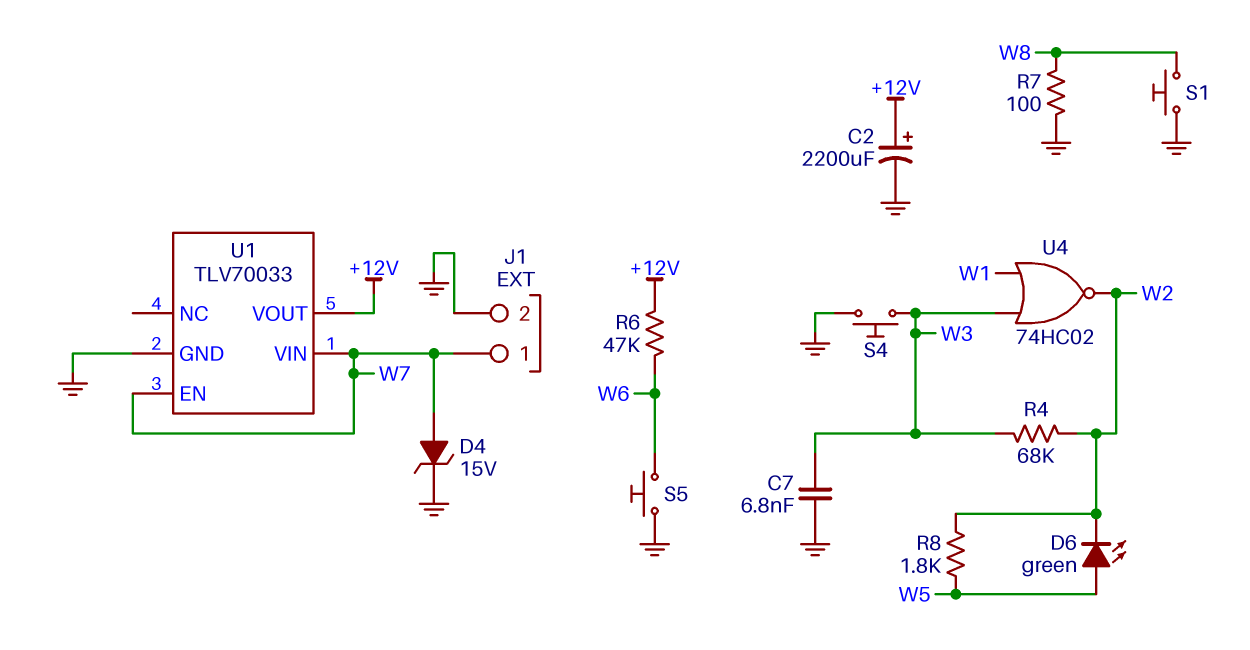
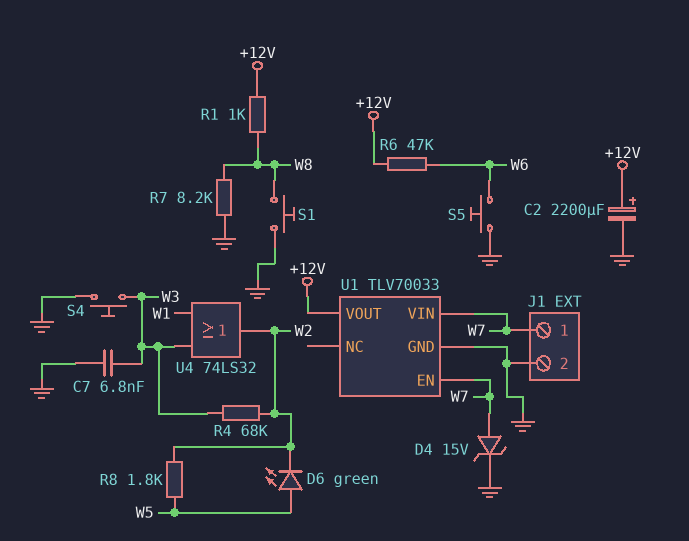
R1: none -> 1k (+12V, W8)
R7: 100 (GND, W8) -> 8.2k (GND, W8)
U4: NOR 74HC02 (in W1, in W3, out W2) -> OR 74LS32 (in W1, in W3, out W2)

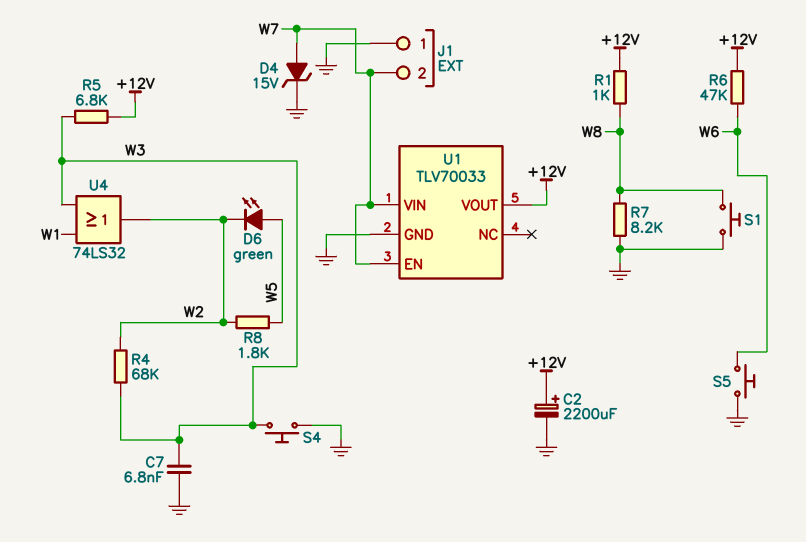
J1 pin 1: W7 -> GND
J1 pin 2: GND -> W7
R5: none -> 6.8k (+12V, W3)

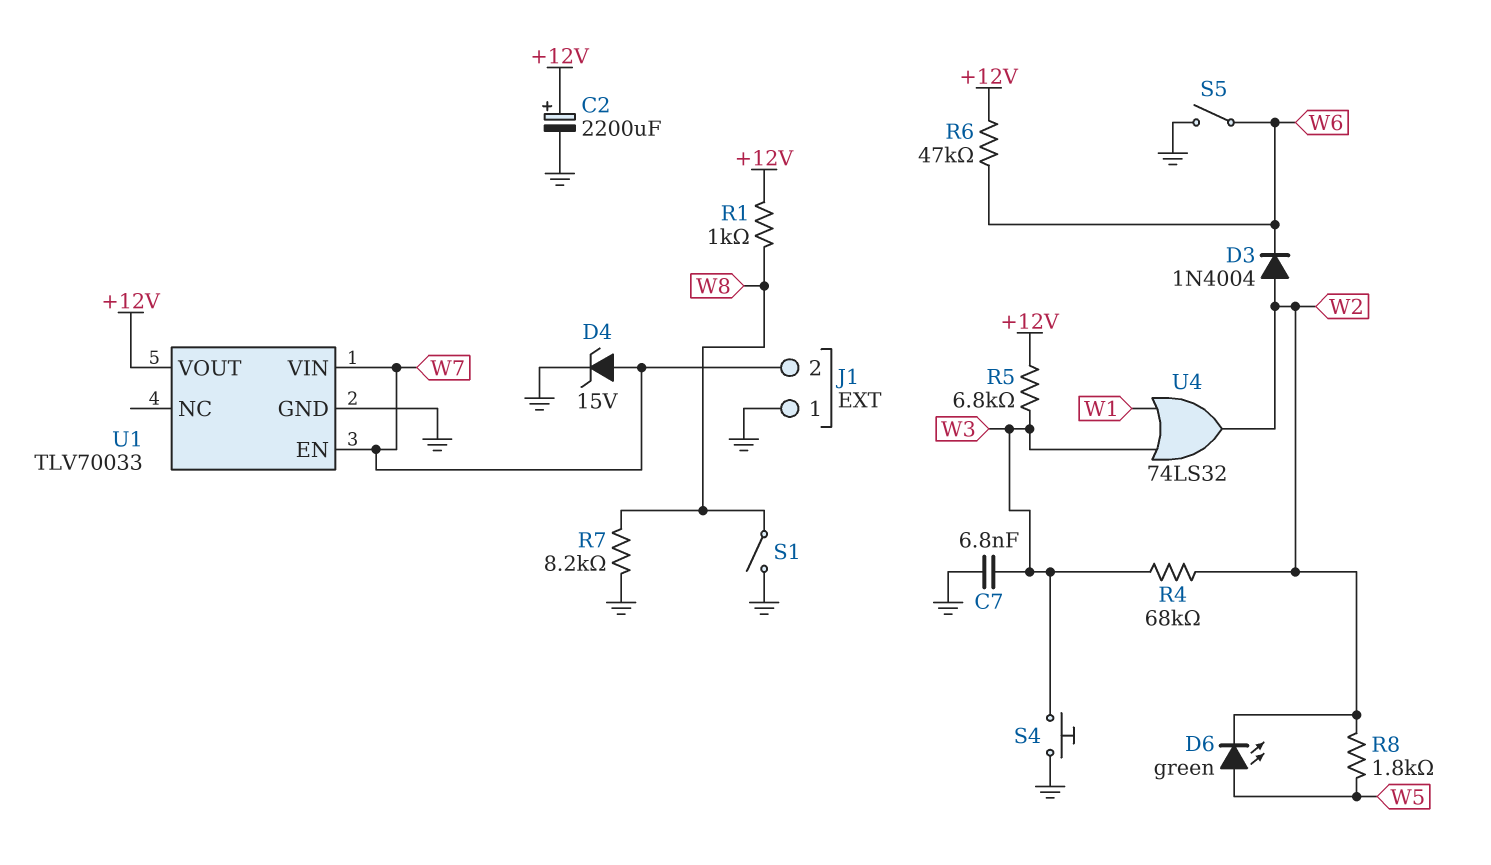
D3: none -> diode 1N4004 (A W2, K W6)
S1: button (GND, W8) -> switch (GND, W8)
S5: button (GND, W6) -> switch (GND, W6)

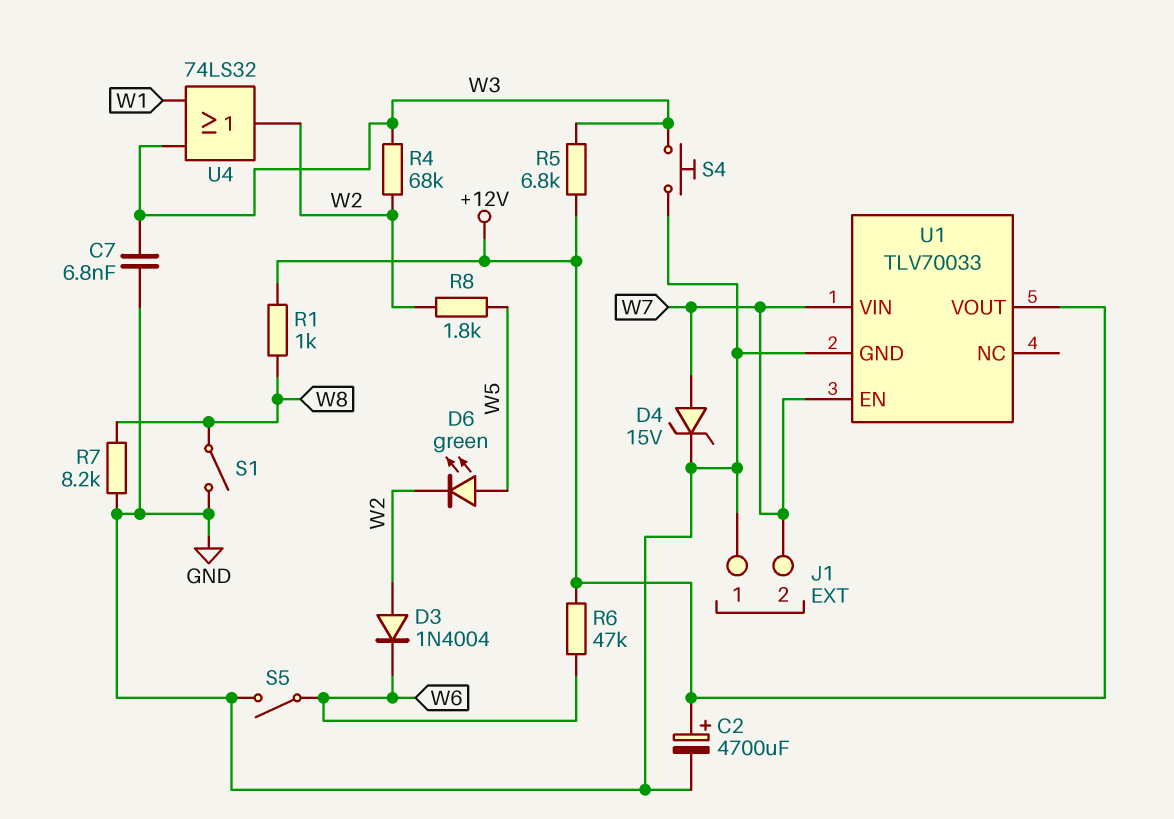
C2: 2200uF (plus +12V, minus GND) -> 4700uF (plus +12V, minus GND)

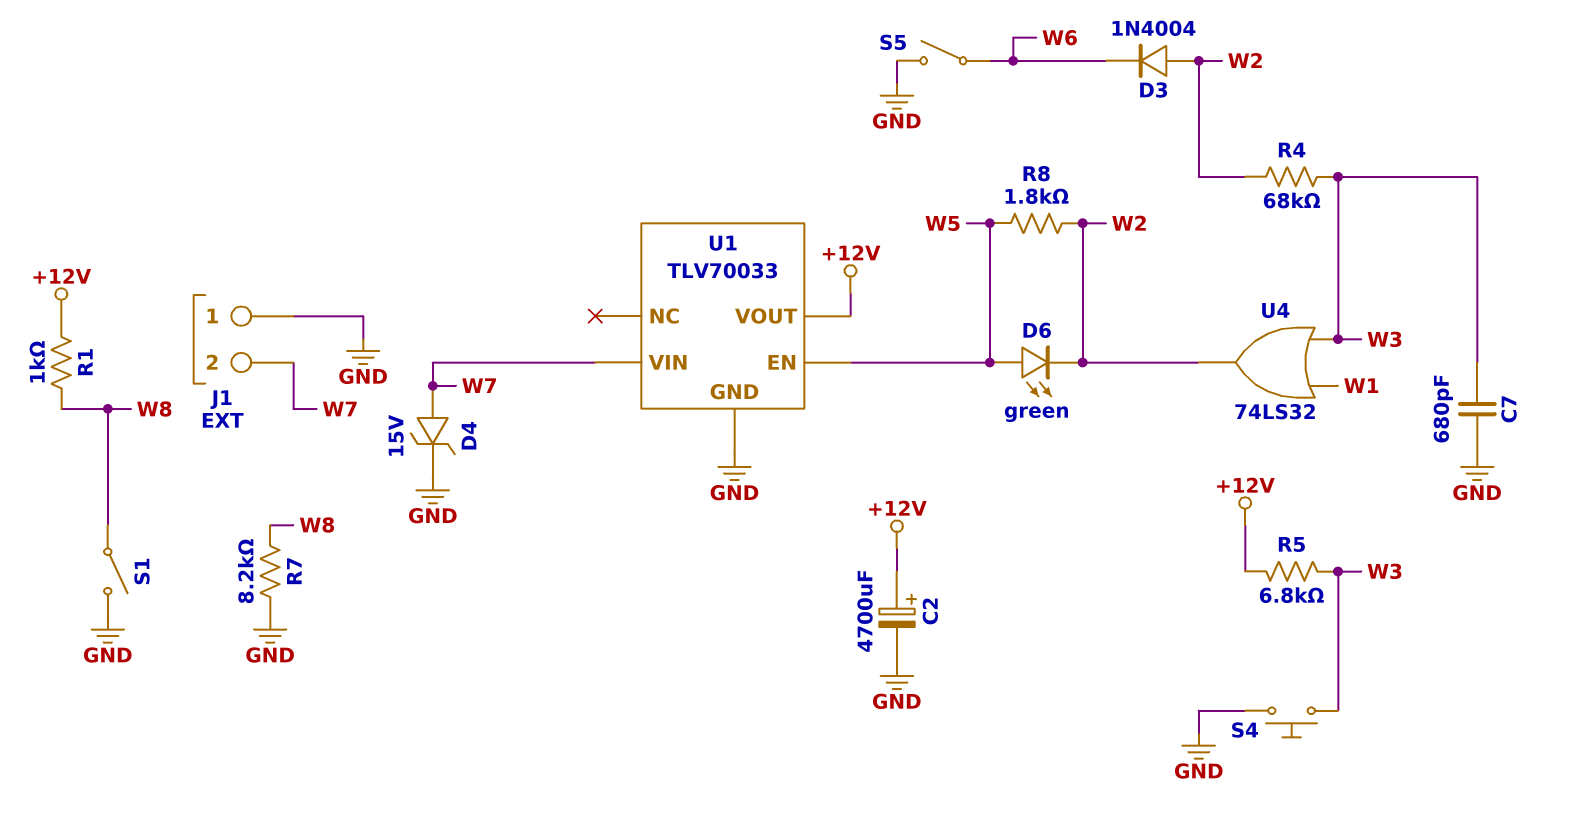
C7: 6.8nF (GND, W3) -> 680pF (GND, W3)
R6: 47k (+12V, W6) -> none
U1 pin EN: W7 -> W5

